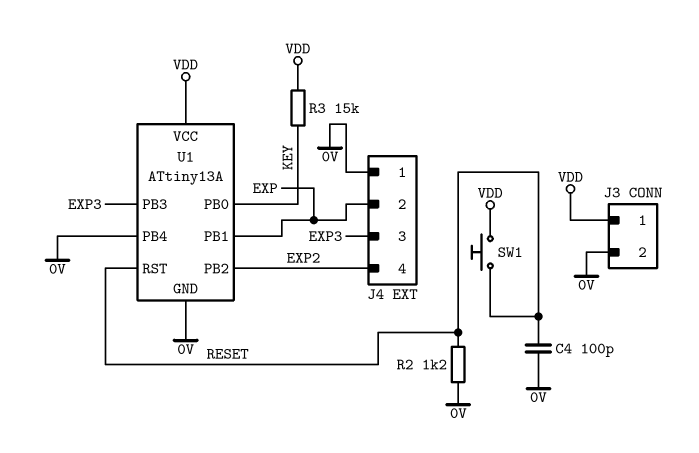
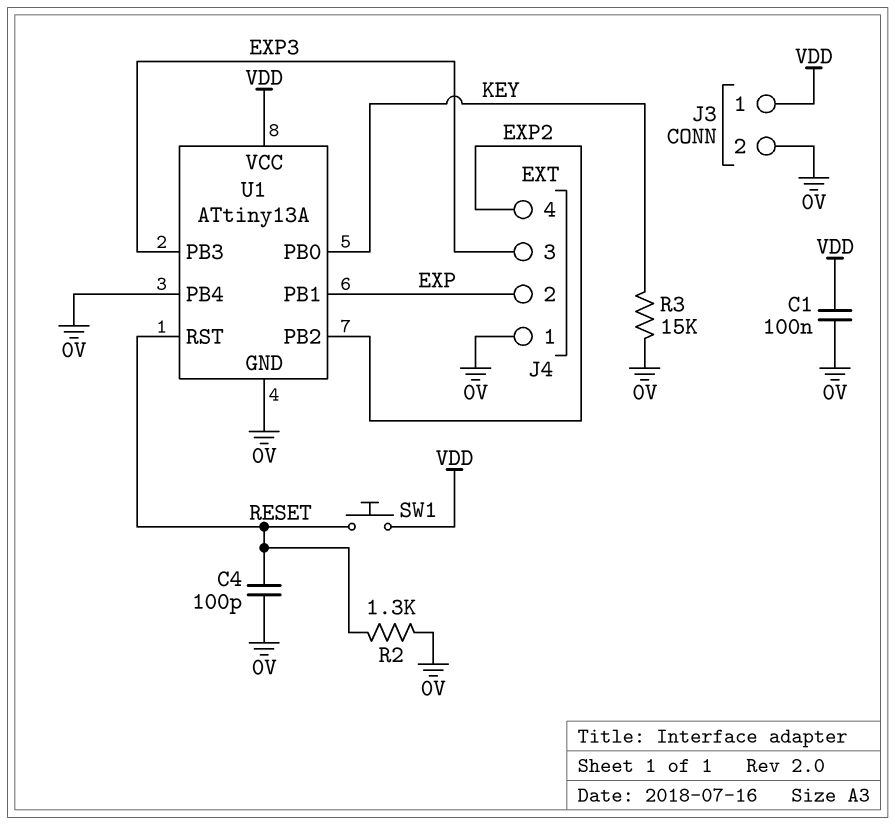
C1: none -> 100nF (0V, VDD)
R2: 1.2k (0V, RESET) -> 1.3k (0V, RESET)
R3: 15k (KEY, VDD) -> 15k (0V, KEY)

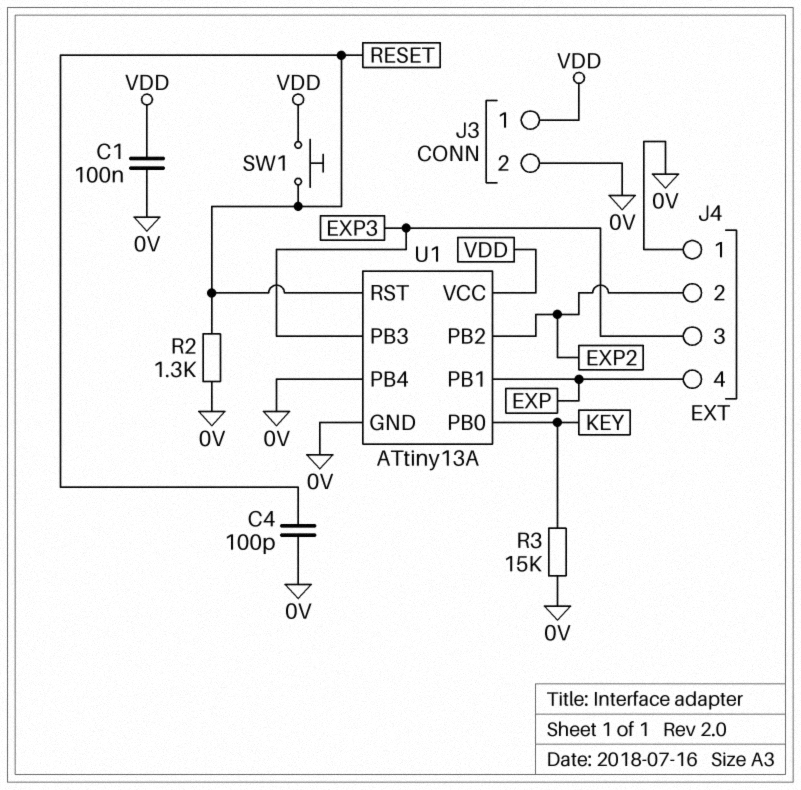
J4 pin 2: EXP -> EXP2
J4 pin 4: EXP2 -> EXP

